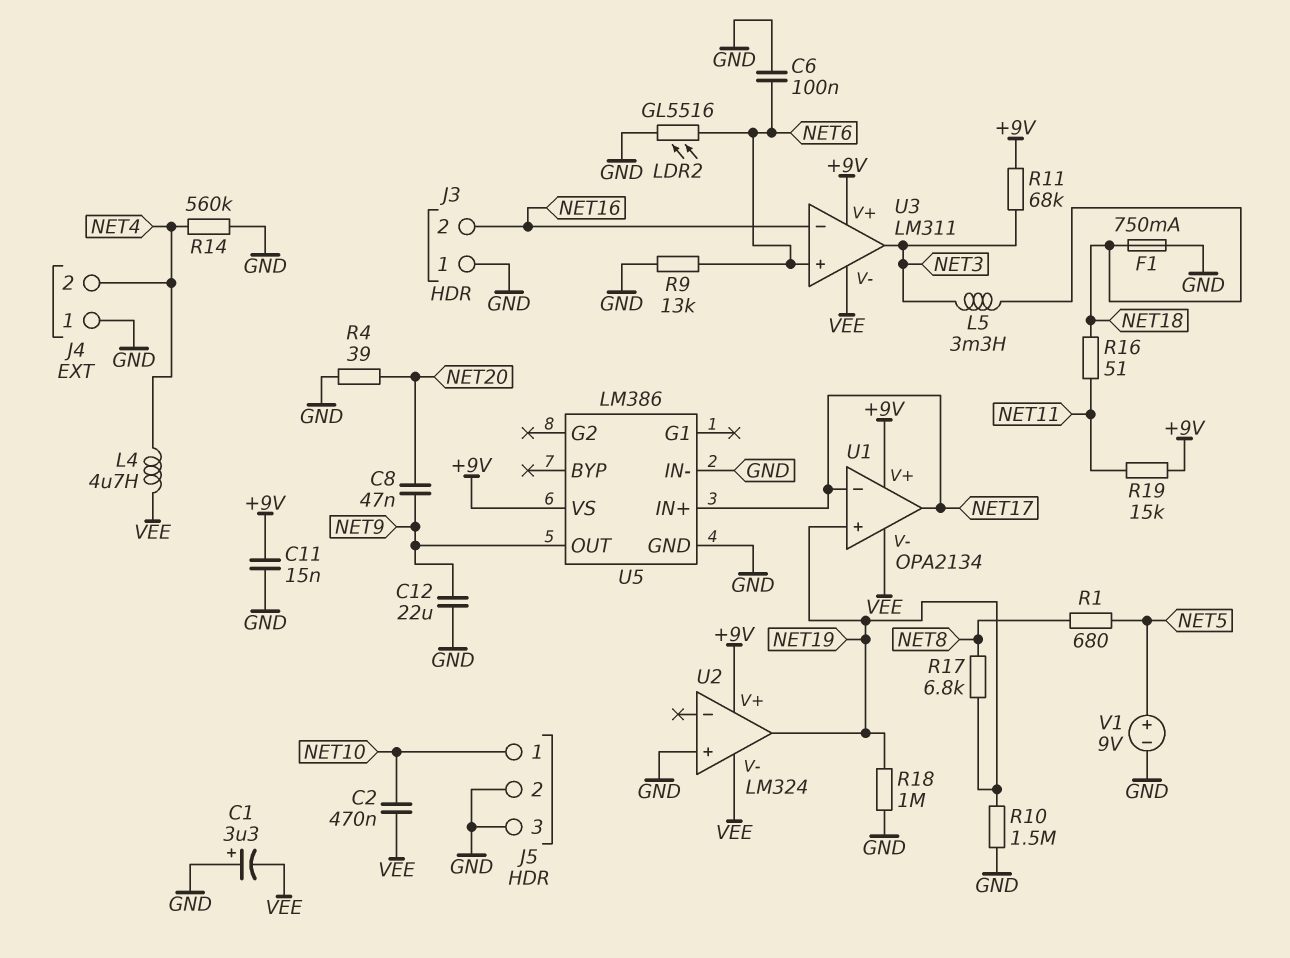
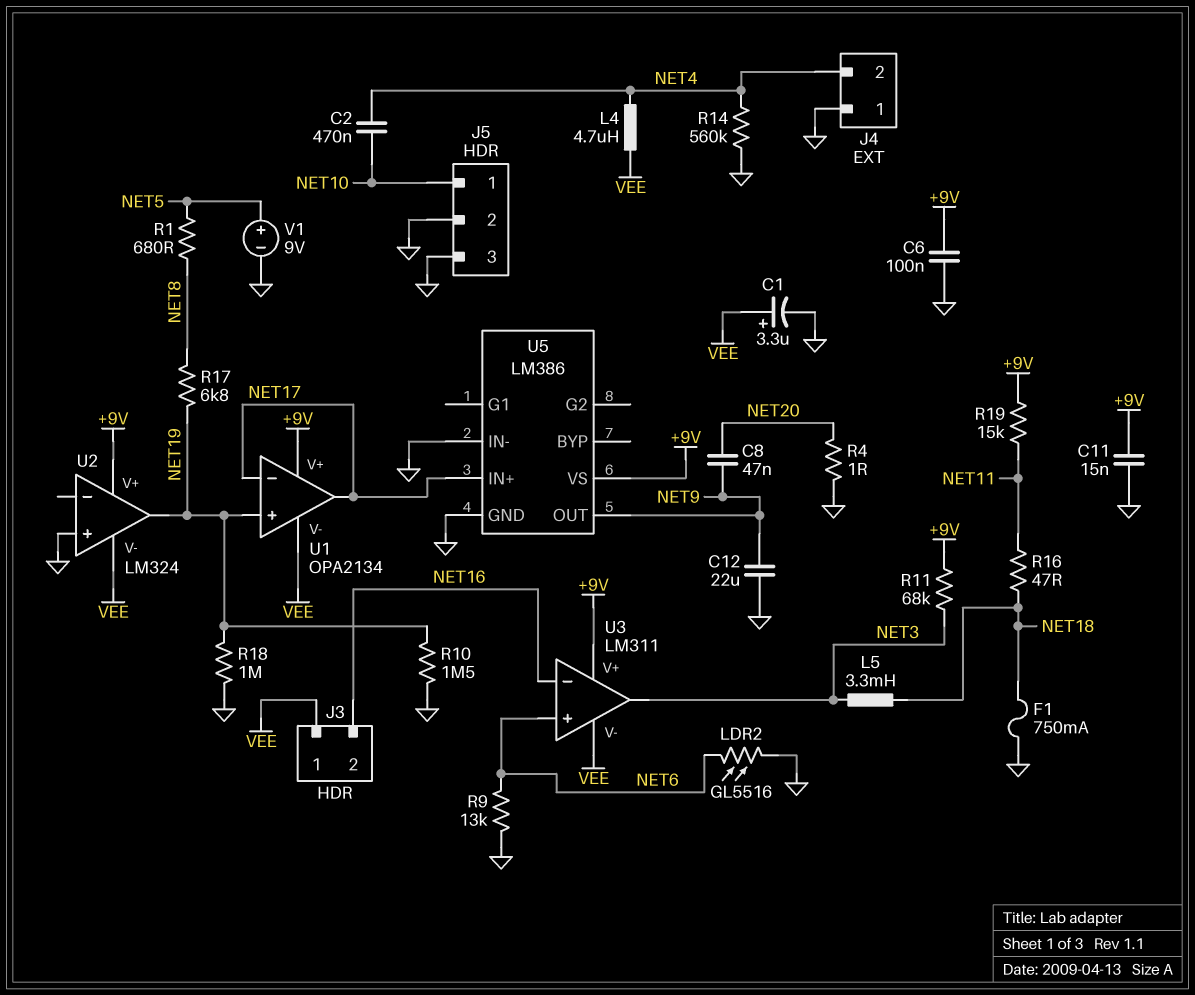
C1: 3.3uF (plus GND, minus VEE) -> 3.3uF (plus VEE, minus GND)
C2: 470nF (NET10, VEE) -> 470nF (NET4, NET10)
C6: 100nF (GND, NET6) -> 100nF (+9V, GND)
J3 pin 1: GND -> VEE
R4: 39 (GND, NET20) -> 1 (GND, NET20)
R16: 51 (NET11, NET18) -> 47 (NET11, NET18)

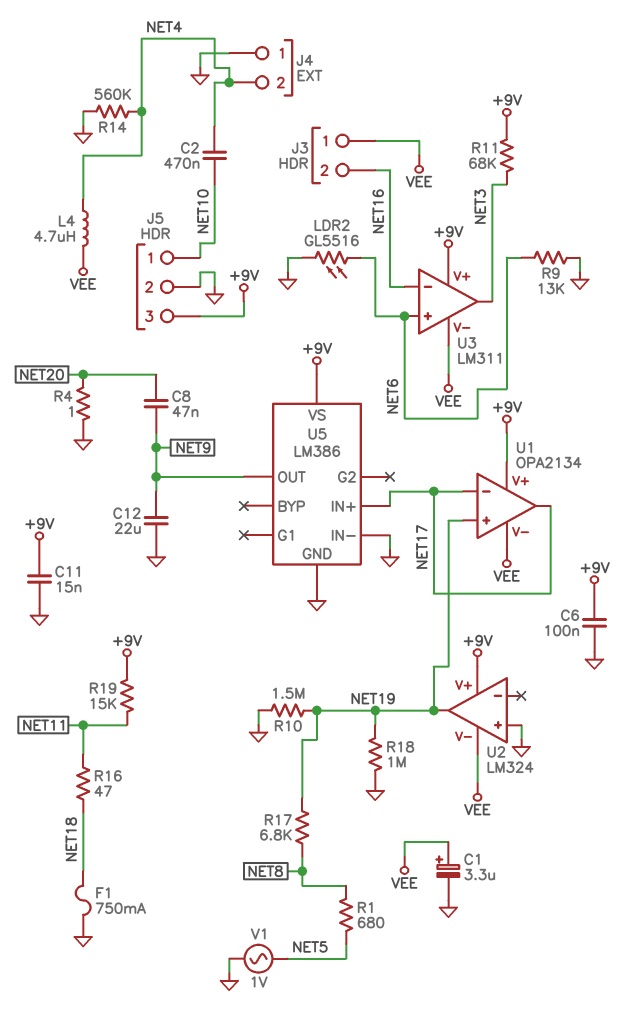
J5 pin 3: GND -> +9V
L5: 3.3mH (NET3, NET18) -> none
V1: 9V (plus NET5, minus GND) -> AC 1V (GND, NET5)

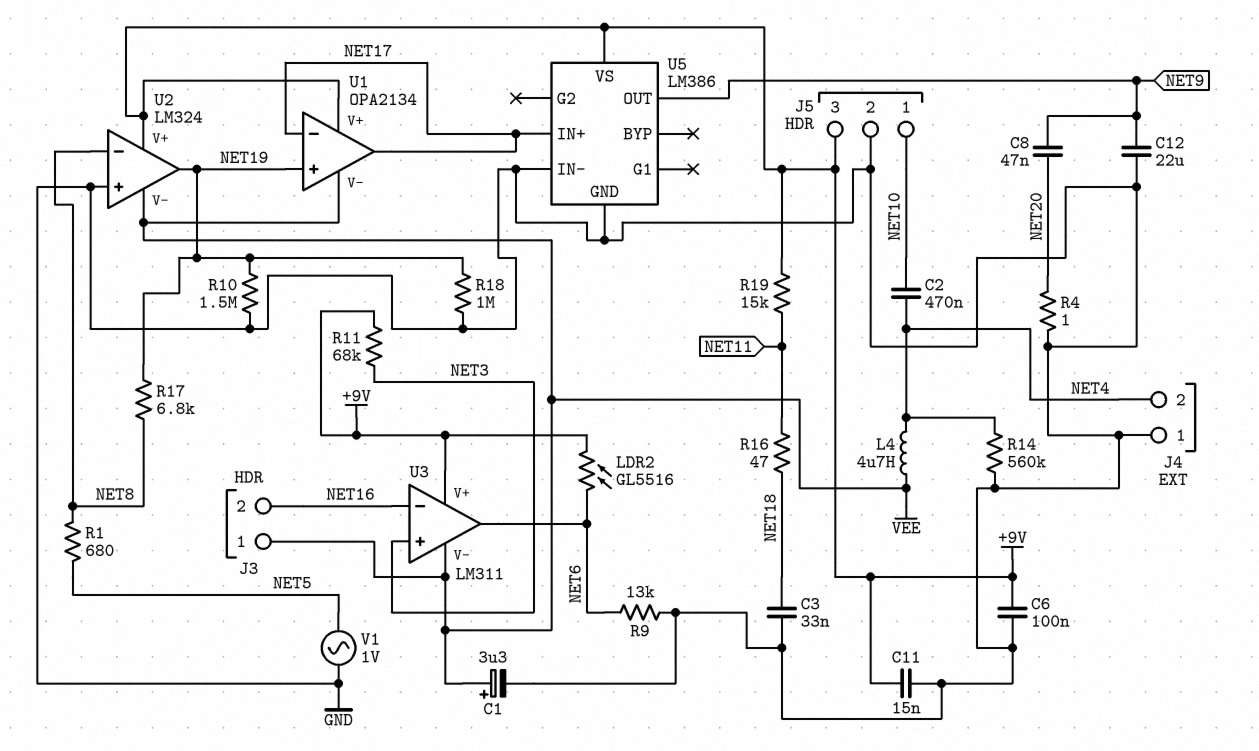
C3: none -> 33nF (GND, NET18)
F1: 750mA (GND, NET18) -> none
LDR2: GL5516 (GND, NET6) -> GL5516 (+9V, NET6)
U2 pin in-: none -> NET8
U3 pin in+: NET6 -> NET3
U3 pin out: NET3 -> NET6

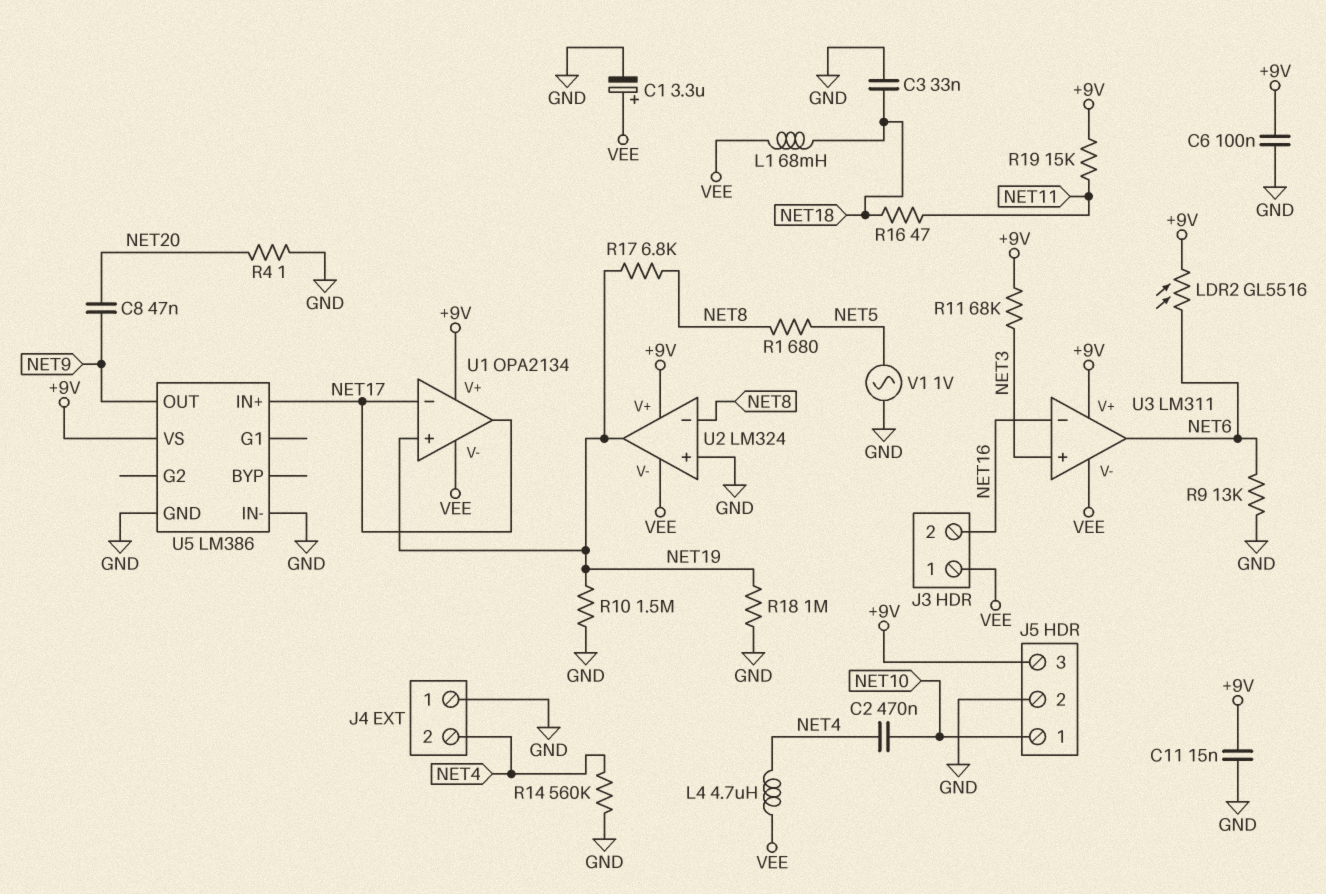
C12: 22uF (GND, NET9) -> none
L1: none -> 68mH (NET18, VEE)

